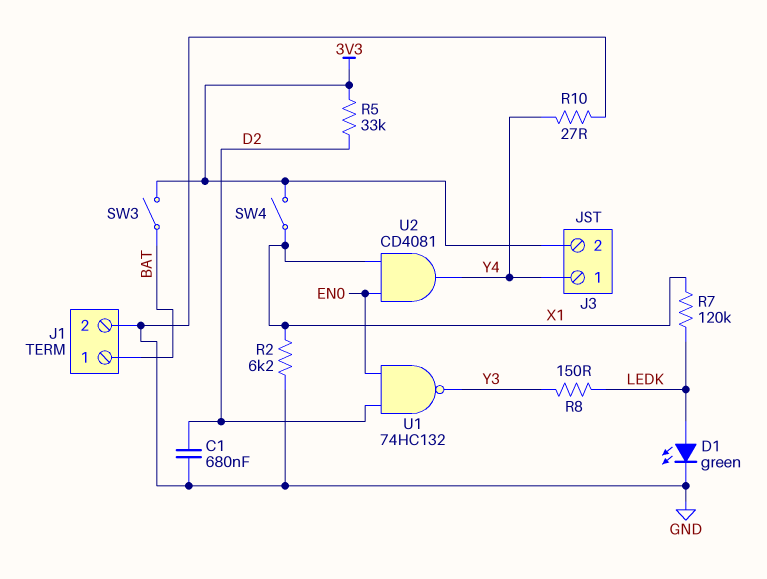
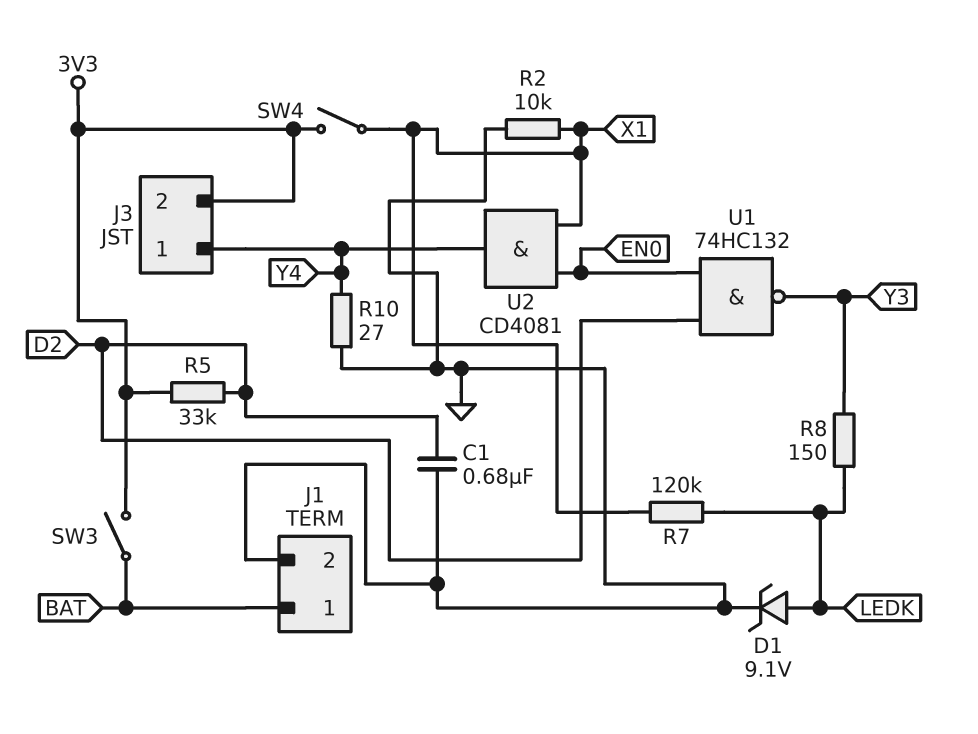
D1: LED green (A LEDK, K GND) -> zener 9.1V (A LEDK, K GND)
R2: 6.2k (GND, X1) -> 10k (GND, X1)

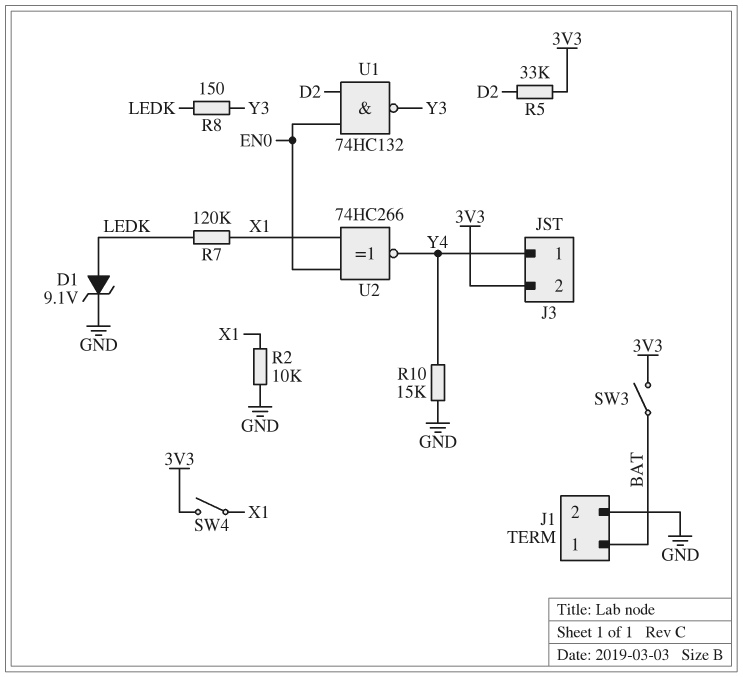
C1: 680nF (D2, GND) -> none
R10: 27 (GND, Y4) -> 15k (GND, Y4)
U2: AND CD4081 (in EN0, in X1, out Y4) -> XNOR 74HC266 (in EN0, in X1, out Y4)

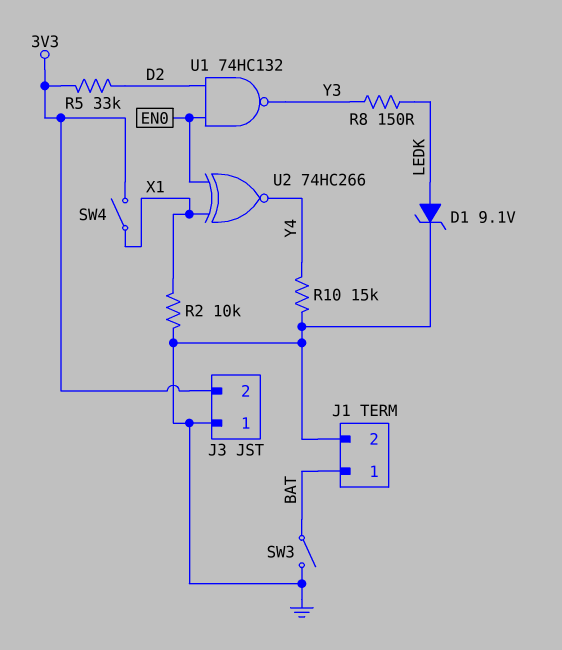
J3 pin 1: Y4 -> GND
R7: 120k (LEDK, X1) -> none
SW3: switch (3V3, BAT) -> switch (BAT, GND)

